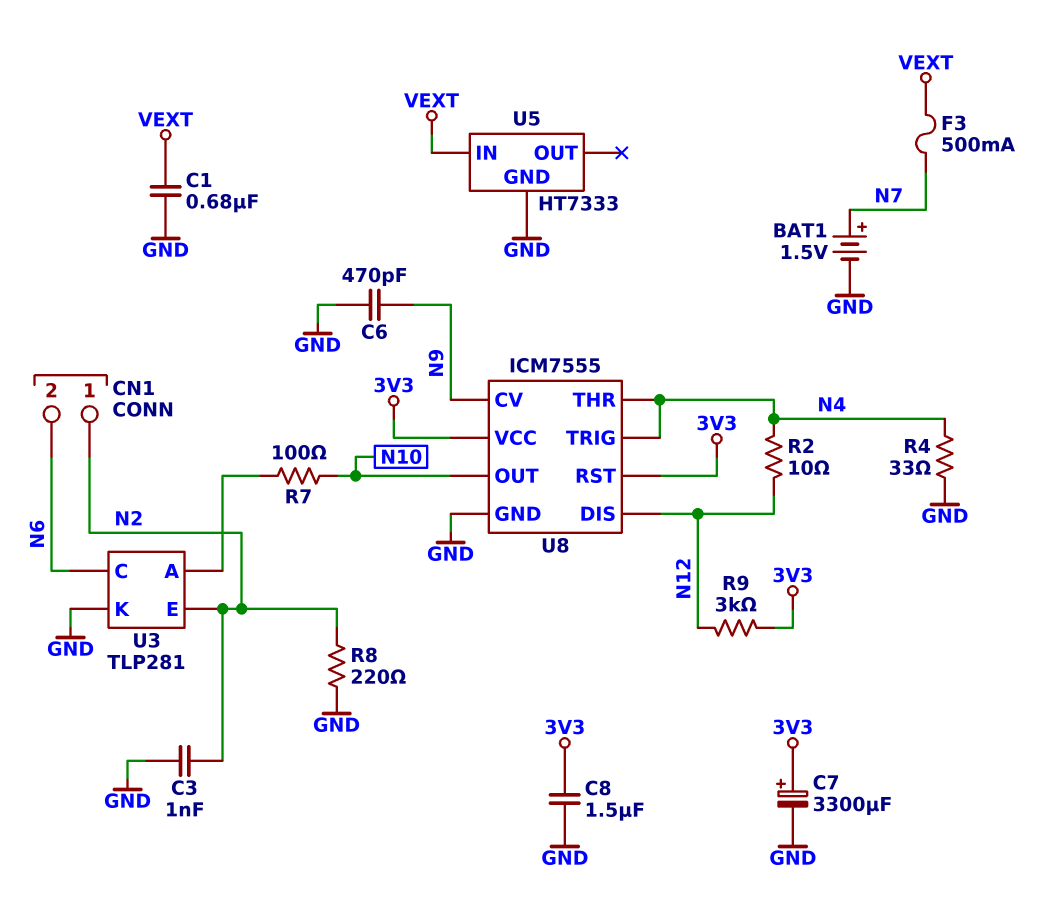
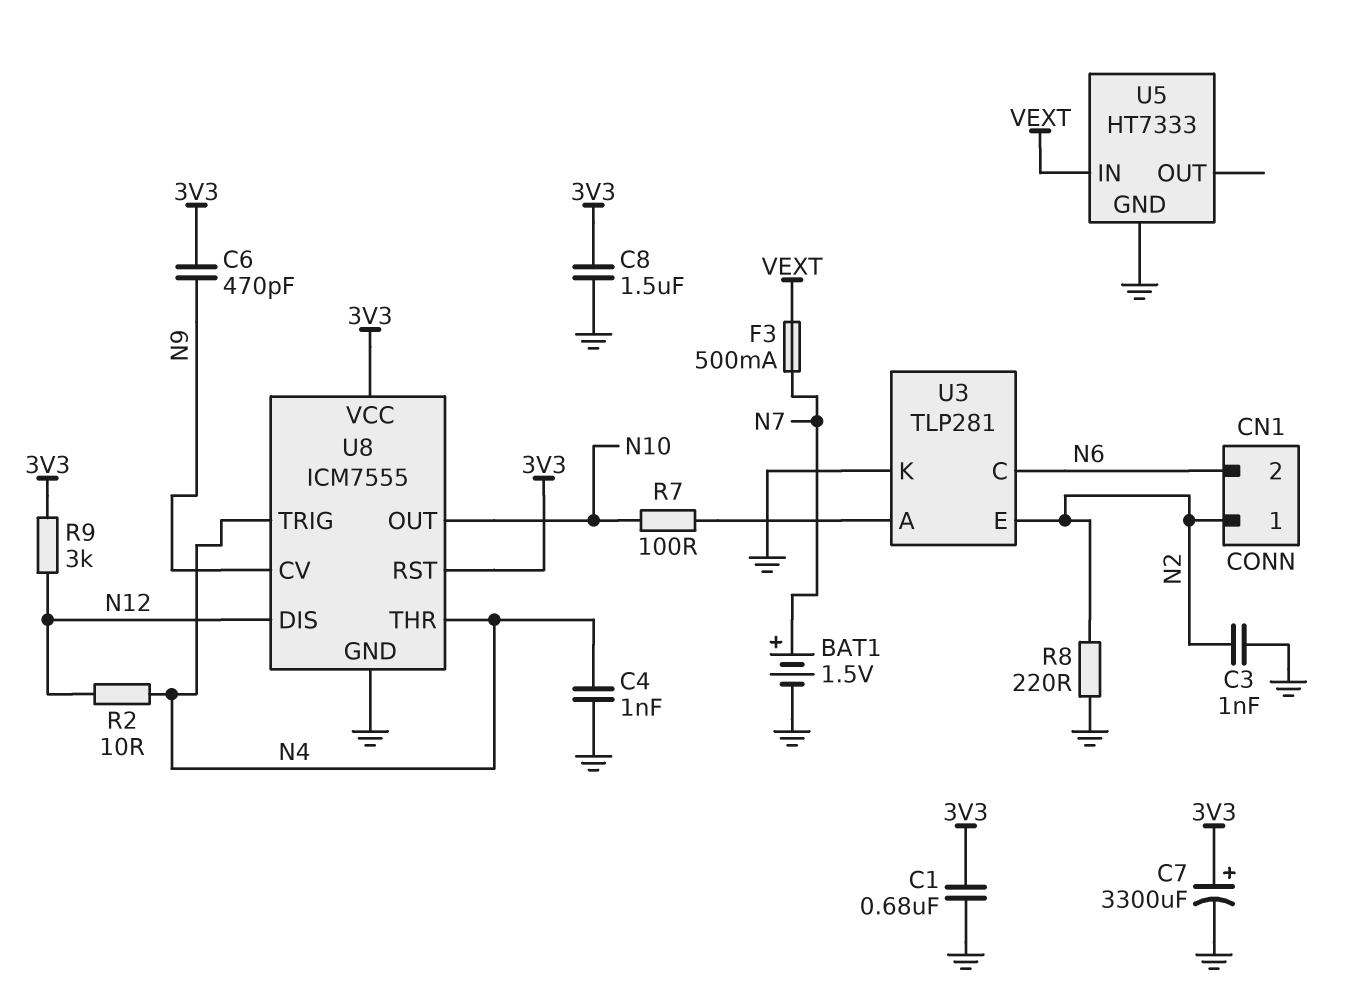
C1: 680nF (GND, VEXT) -> 680nF (3V3, GND)
C4: none -> 1nF (GND, N4)
C6: 470pF (GND, N9) -> 470pF (3V3, N9)
R4: 33 (GND, N4) -> none

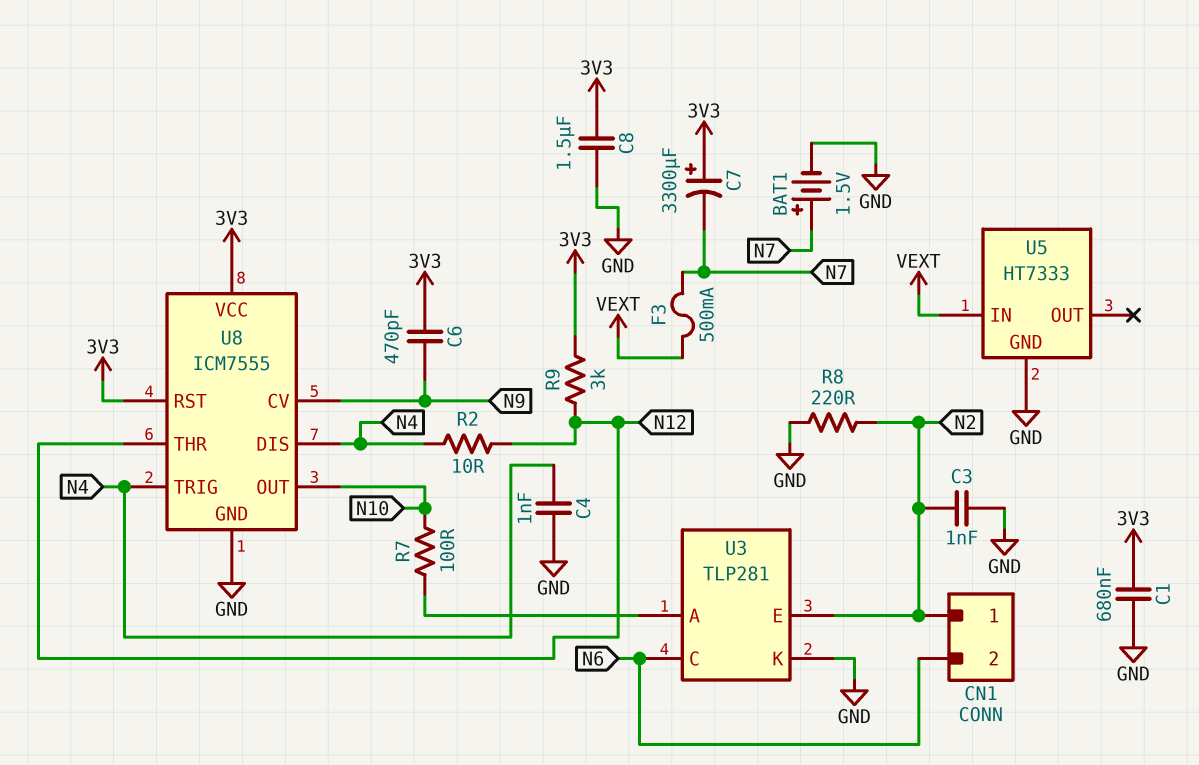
C7: 3300uF (plus 3V3, minus GND) -> 3300uF (plus 3V3, minus N7)
U8 pin DIS: N12 -> N4
U8 pin THR: N4 -> N12

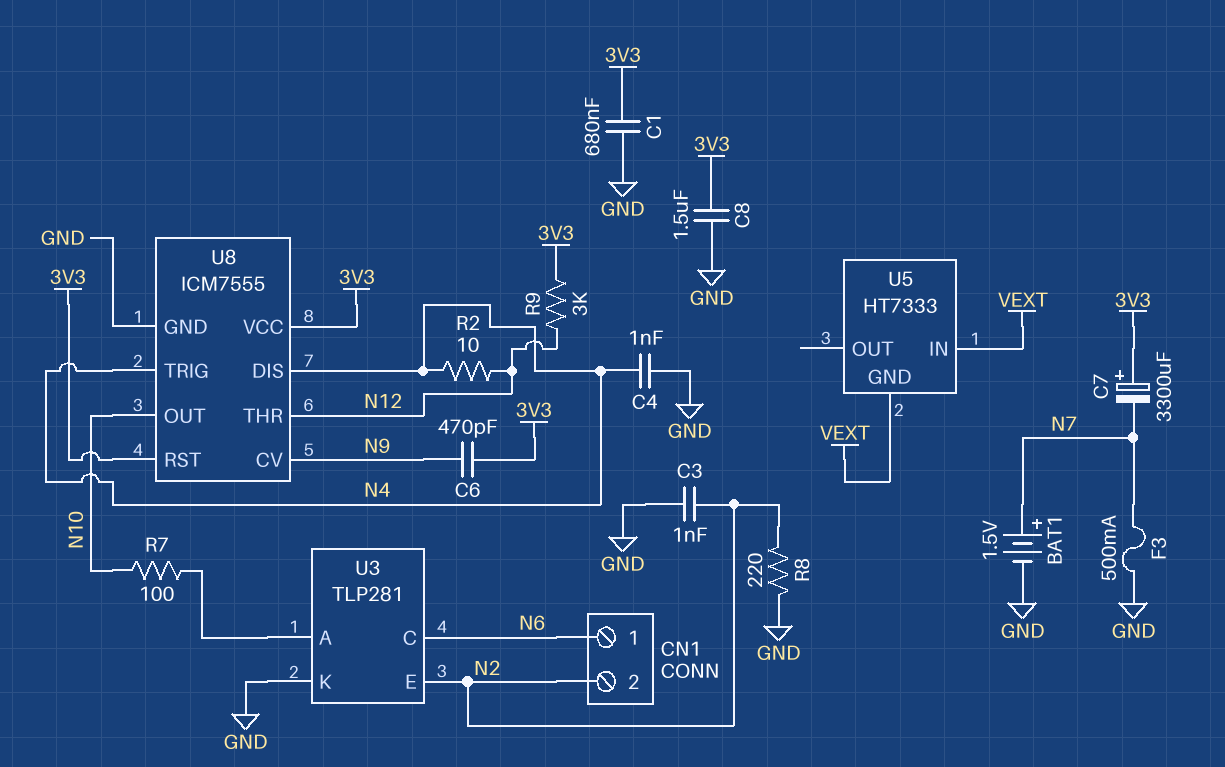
CN1 pin 1: N2 -> N6
CN1 pin 2: N6 -> N2
F3: 500mA (N7, VEXT) -> 500mA (GND, N7)
U5 pin GND: GND -> VEXT

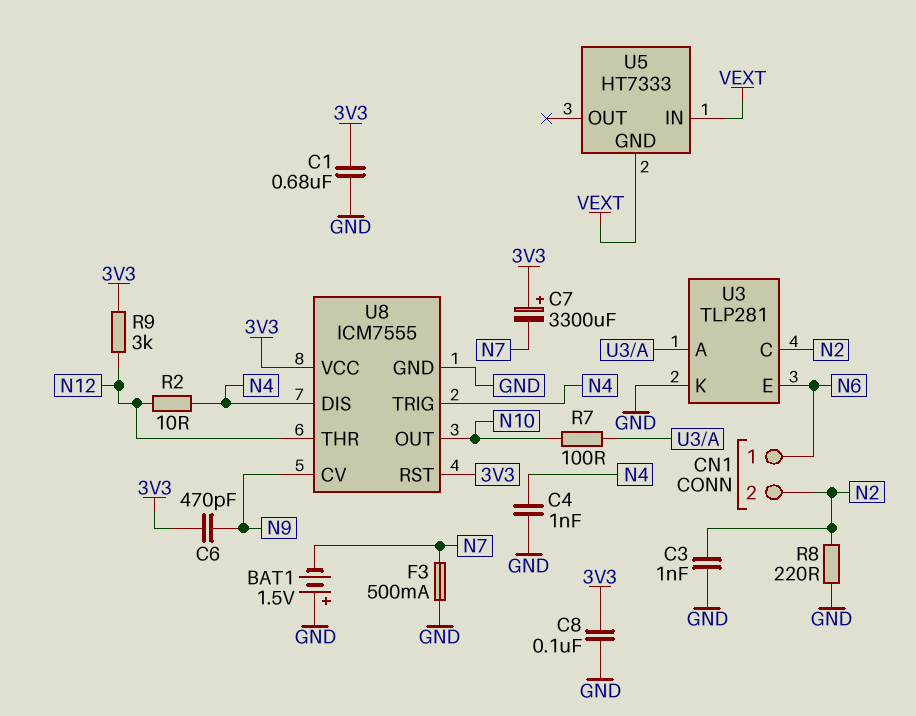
BAT1: 1.5V (plus N7, minus GND) -> 1.5V (plus GND, minus N7)
C8: 1.5uF (3V3, GND) -> 100nF (3V3, GND)
U3 pin C: N6 -> N2
U3 pin E: N2 -> N6

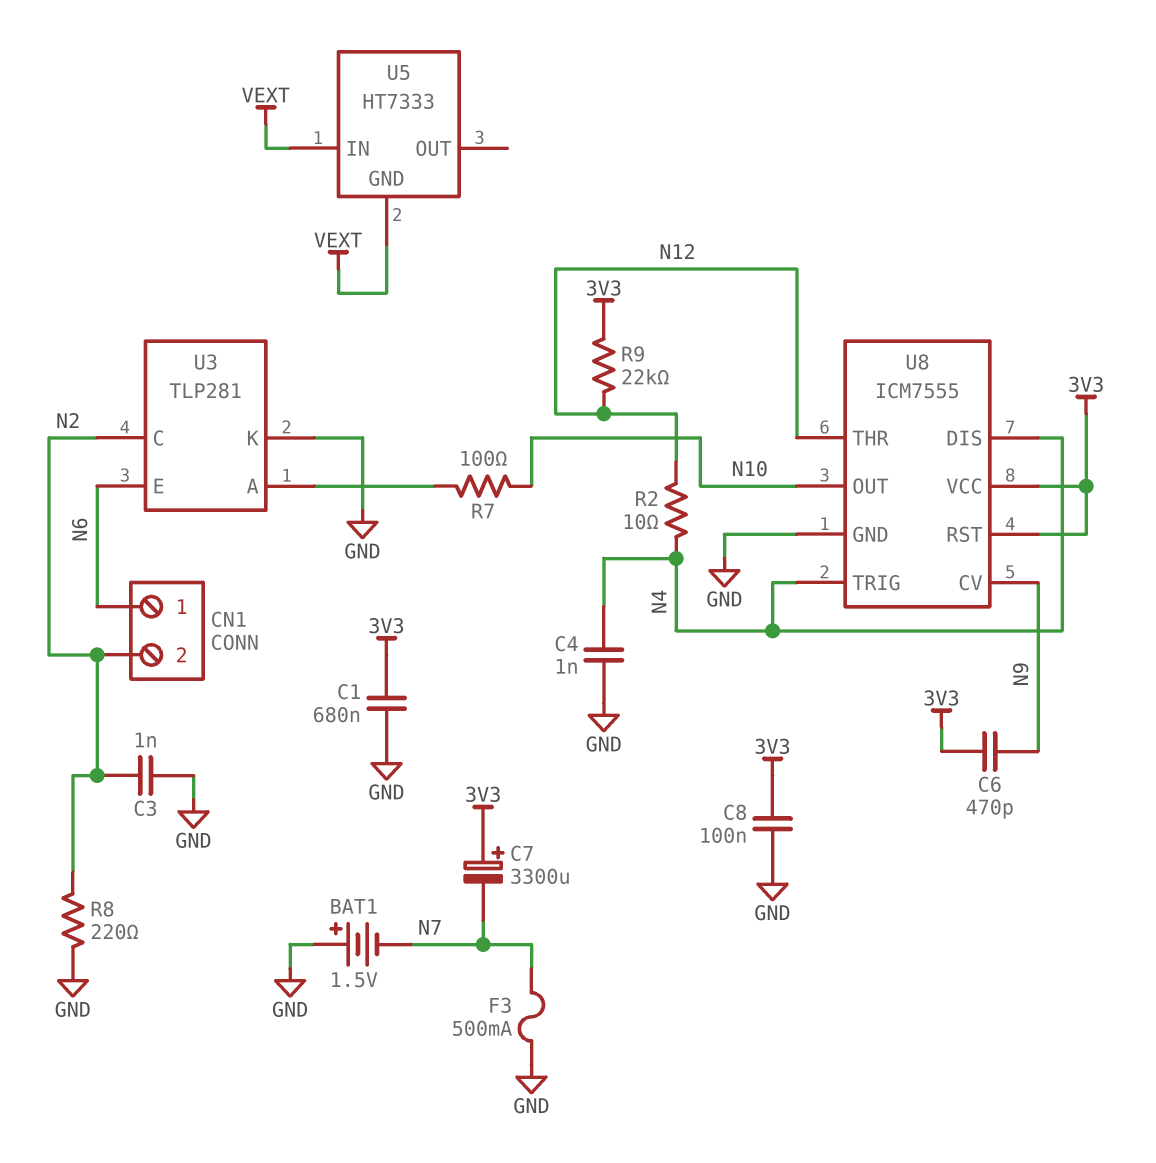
R9: 3k (3V3, N12) -> 22k (3V3, N12)

